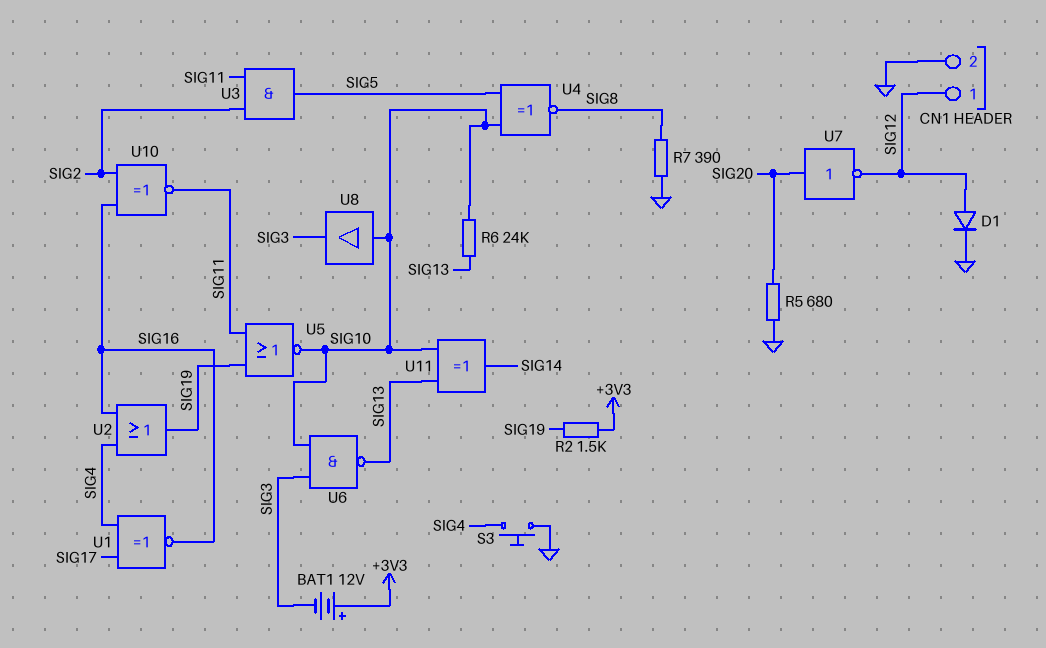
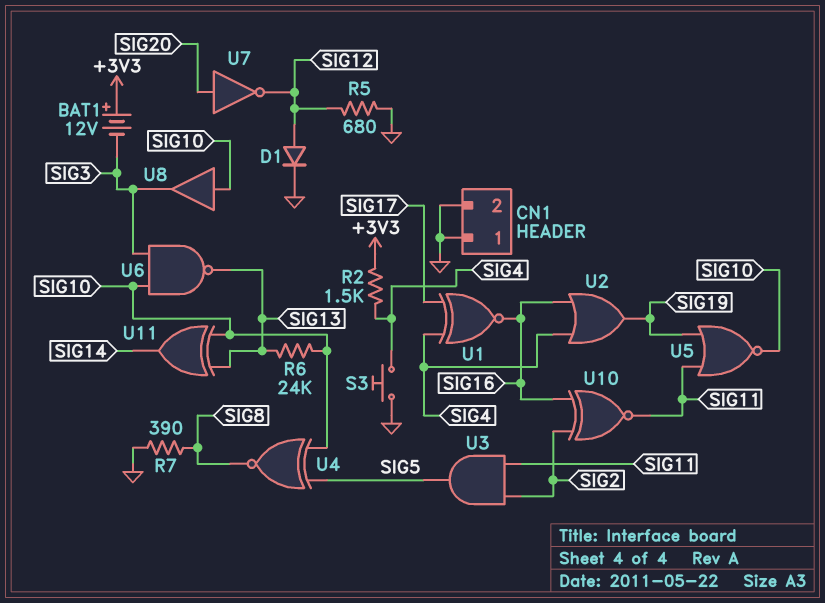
CN1 pin 1: SIG12 -> GND
R2: 1.5k (+3V3, SIG19) -> 1.5k (+3V3, SIG4)
R5: 680 (GND, SIG20) -> 680 (GND, SIG12)

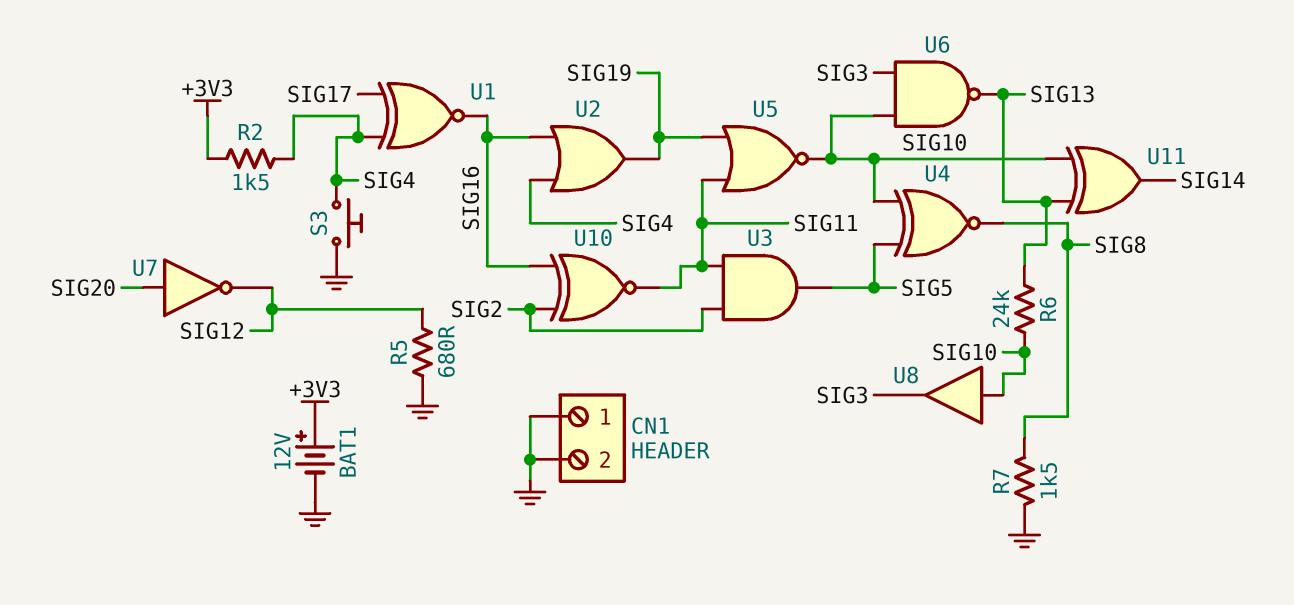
BAT1: 12V (plus +3V3, minus SIG3) -> 12V (plus +3V3, minus GND)
D1: diode (A SIG12, K GND) -> none
R7: 390 (GND, SIG8) -> 1.5k (GND, SIG8)

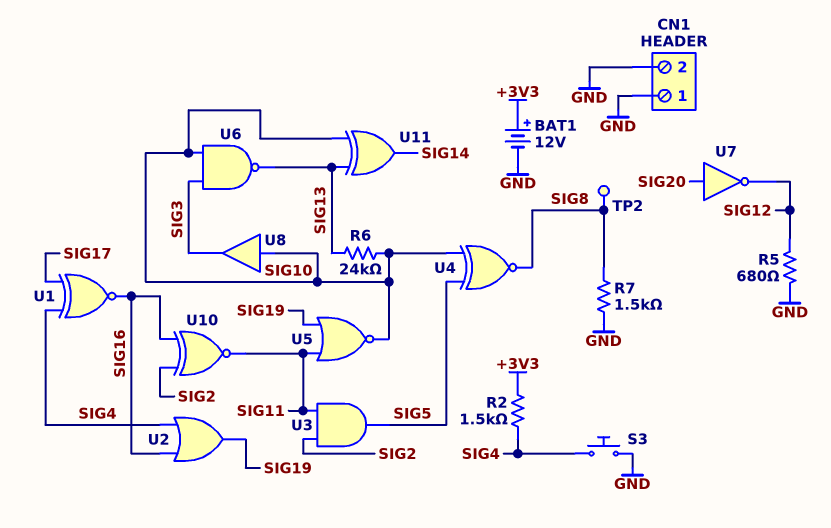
TP2: none -> test point (SIG8)

